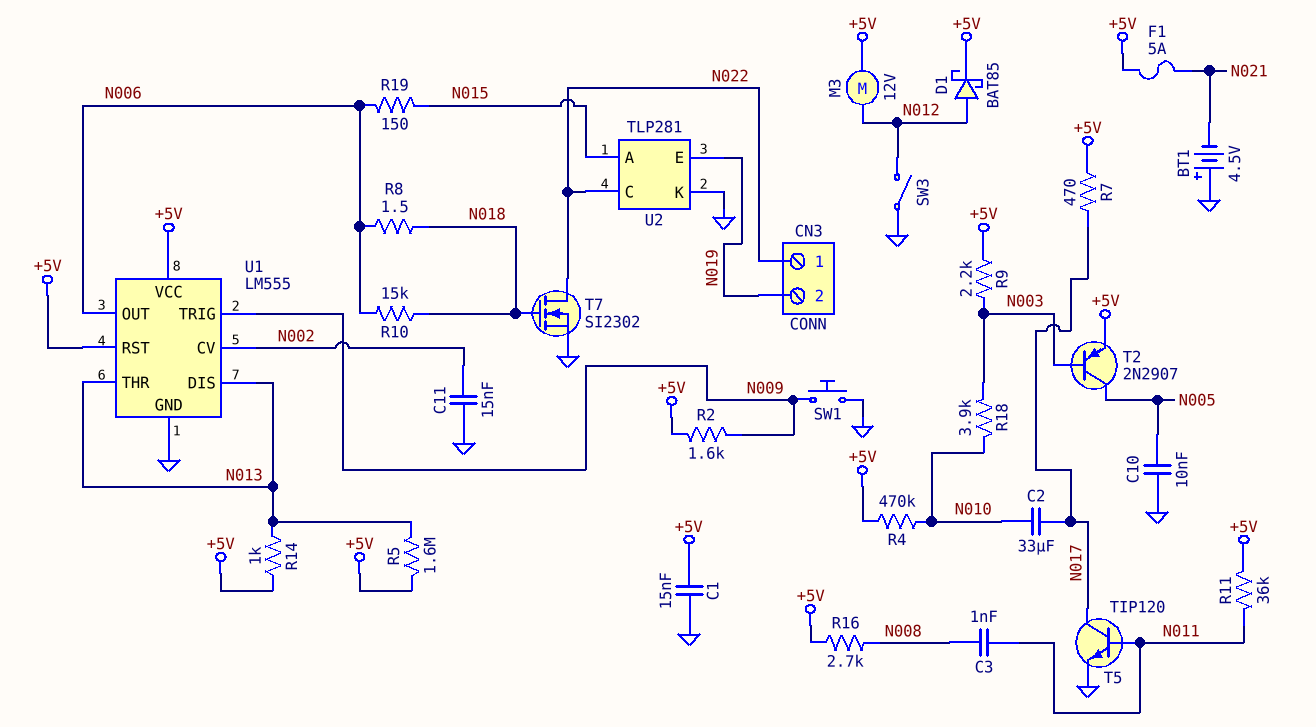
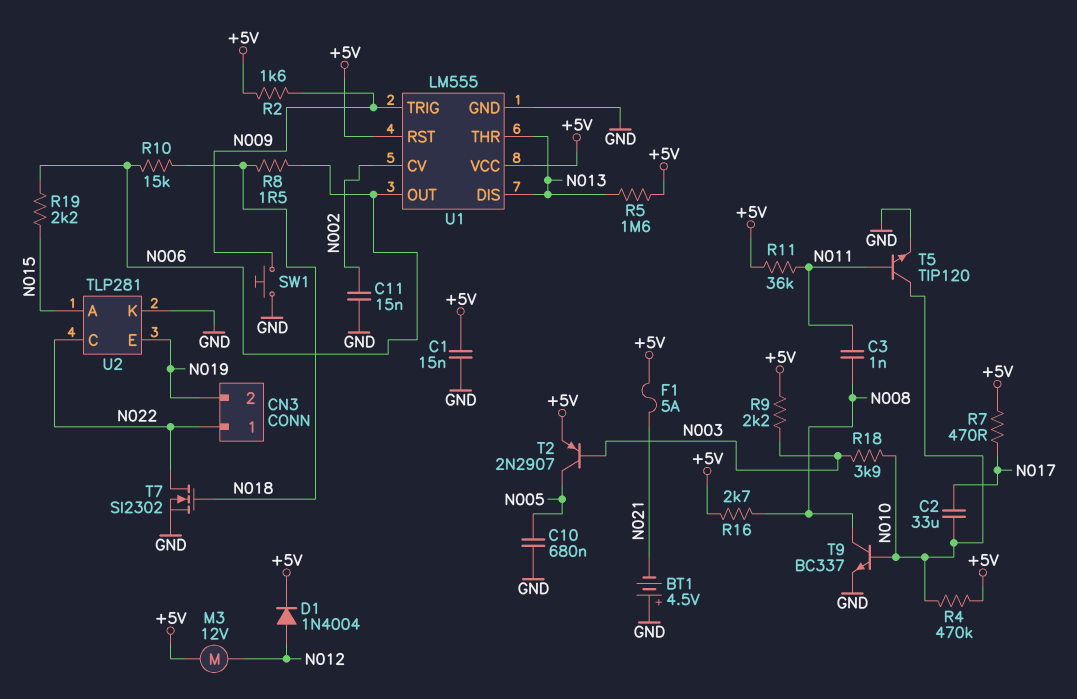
C10: 10nF (GND, N005) -> 680nF (GND, N005)
D1: schottky BAT85 (A N012, K +5V) -> diode 1N4004 (A N012, K +5V)
R14: 1k (+5V, N013) -> none
R19: 150 (N006, N015) -> 2.2k (N006, N015)
SW3: switch (GND, N012) -> none
T5: NPN TIP120 (B N011, C N017, E GND) -> NPN TIP120 (B N011, C N010, E GND)
T9: none -> NPN BC337 (B N010, C N008, E GND)

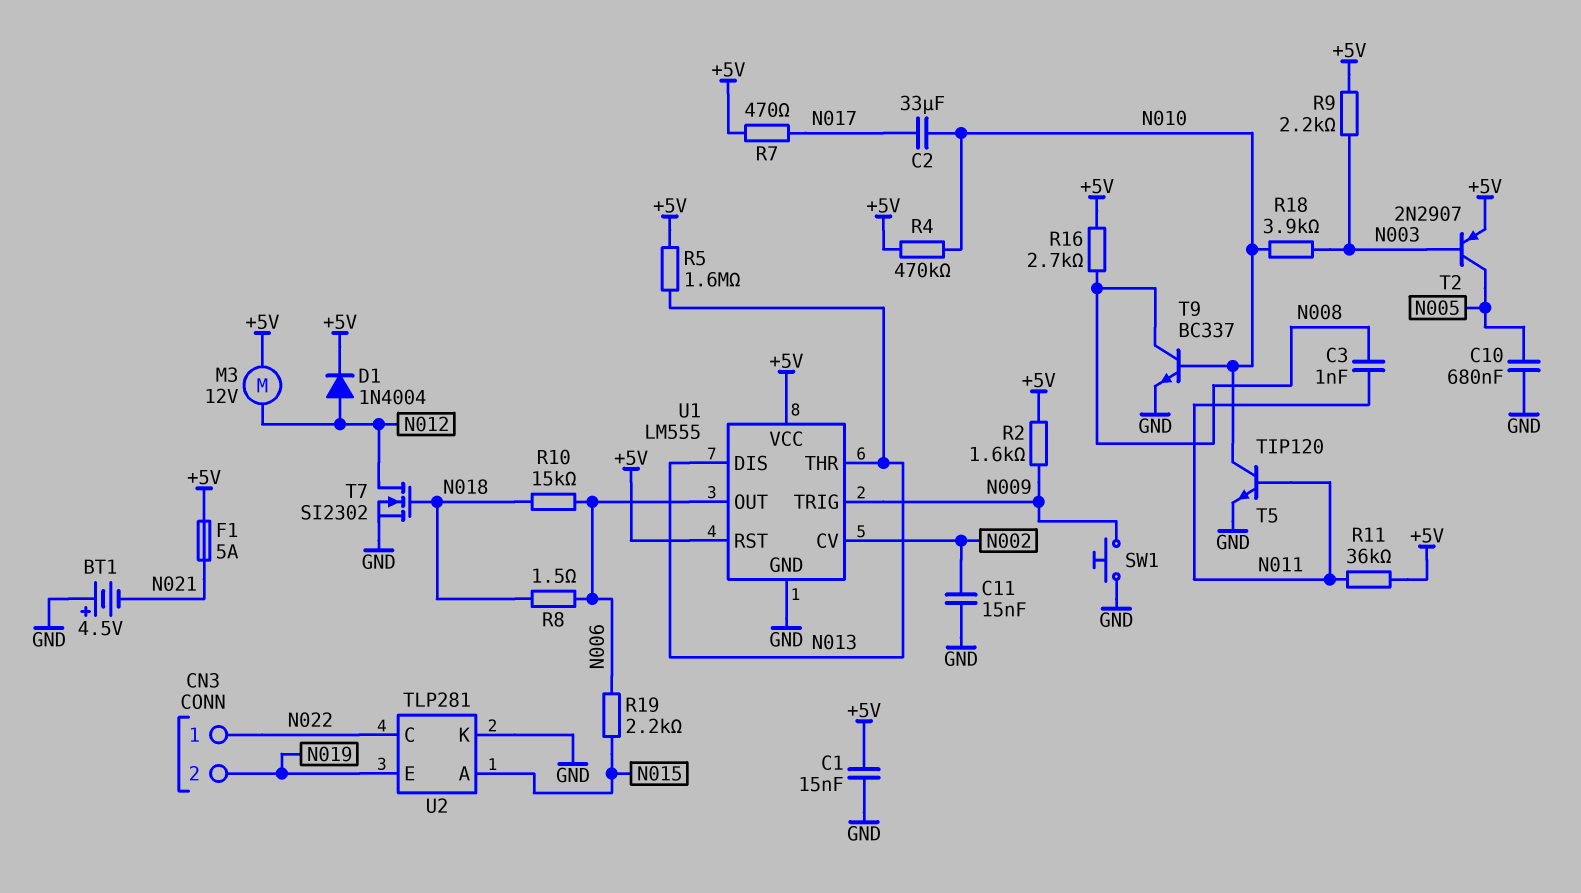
T7: NMOS SI2302 (G N018, D N022, S GND) -> NMOS SI2302 (G N018, D N012, S GND)

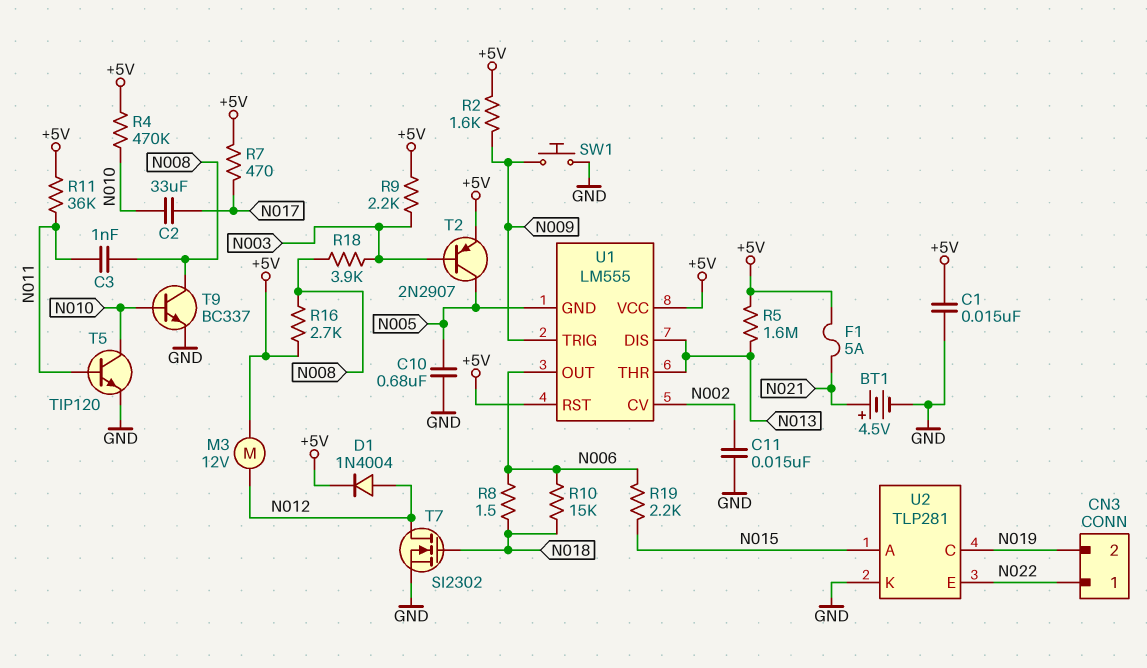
BT1: 4.5V (plus GND, minus N021) -> 4.5V (plus N021, minus GND)
R18: 3.9k (N003, N010) -> 3.9k (N003, N008)
U1 pin GND: GND -> N005
U2 pin C: N022 -> N019
U2 pin E: N019 -> N022

